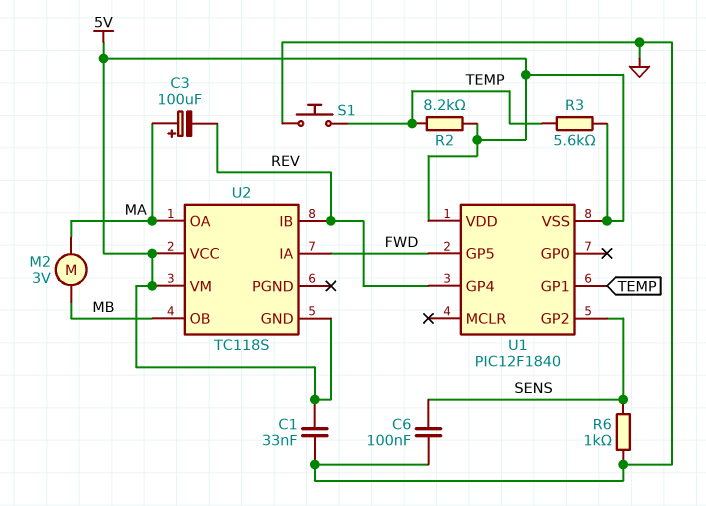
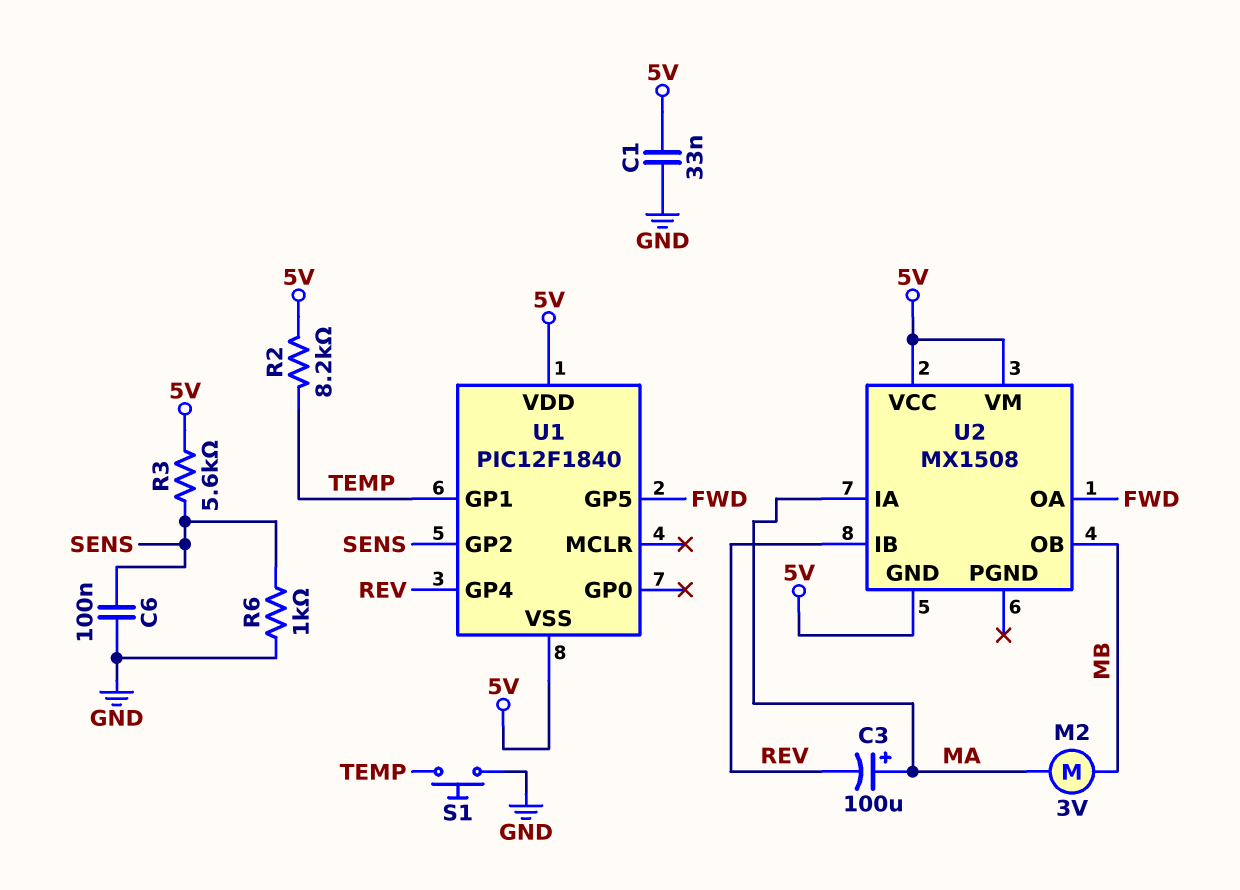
R3: 5.6k (5V, TEMP) -> 5.6k (5V, SENS)
U2: TC118S -> MX1508
U2 pin IA: FWD -> MA
U2 pin OA: MA -> FWD

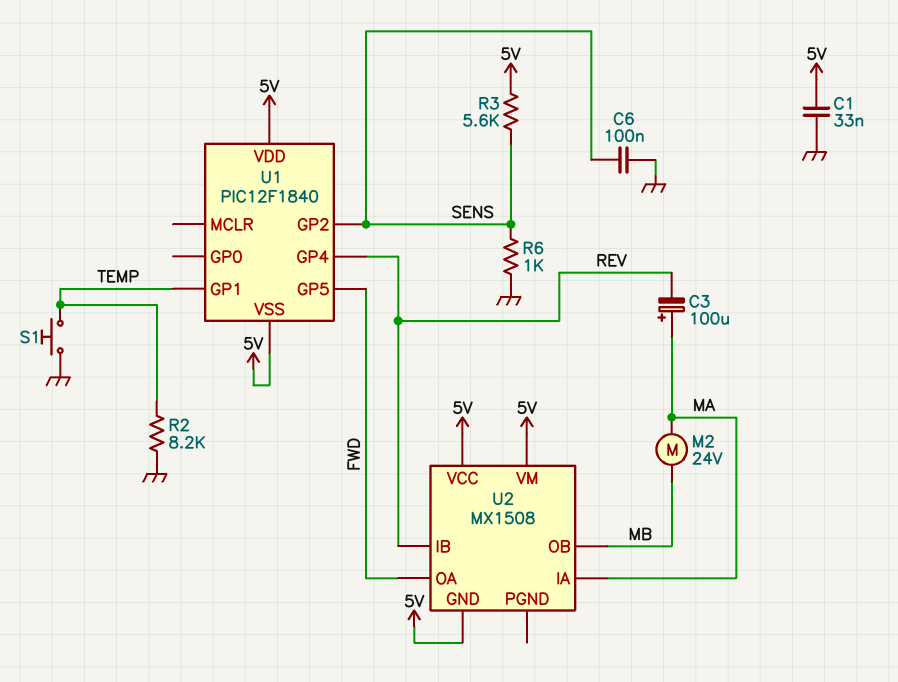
M2: motor 3V (MA, MB) -> motor 24V (MA, MB)
R2: 8.2k (5V, TEMP) -> 8.2k (GND, TEMP)

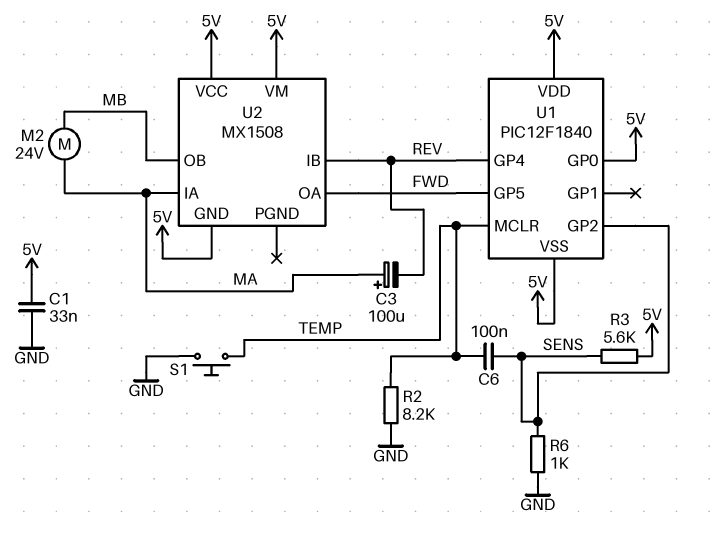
C6: 100nF (GND, SENS) -> 100nF (SENS, TEMP)
U1 pin GP0: none -> 5V
U1 pin GP1: TEMP -> none
U1 pin MCLR: none -> TEMP

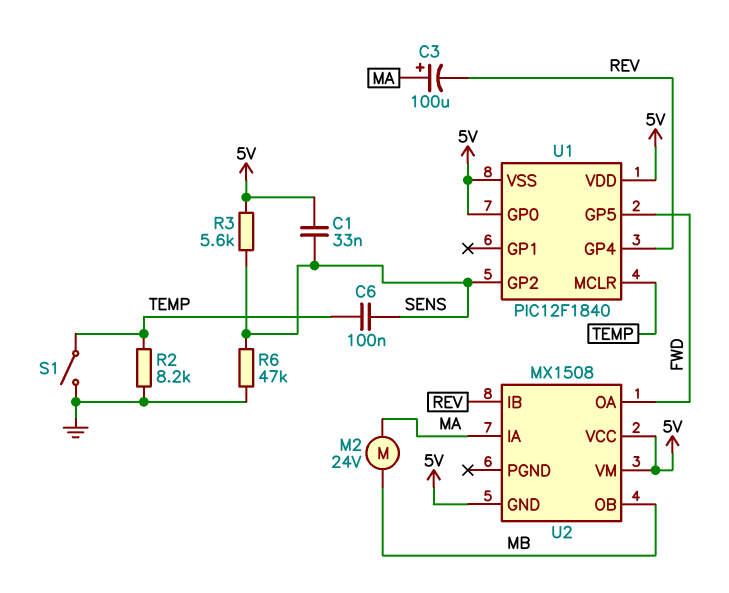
C1: 33nF (5V, GND) -> 33nF (5V, SENS)
R6: 1k (GND, SENS) -> 47k (GND, SENS)
S1: button (GND, TEMP) -> switch (GND, TEMP)

